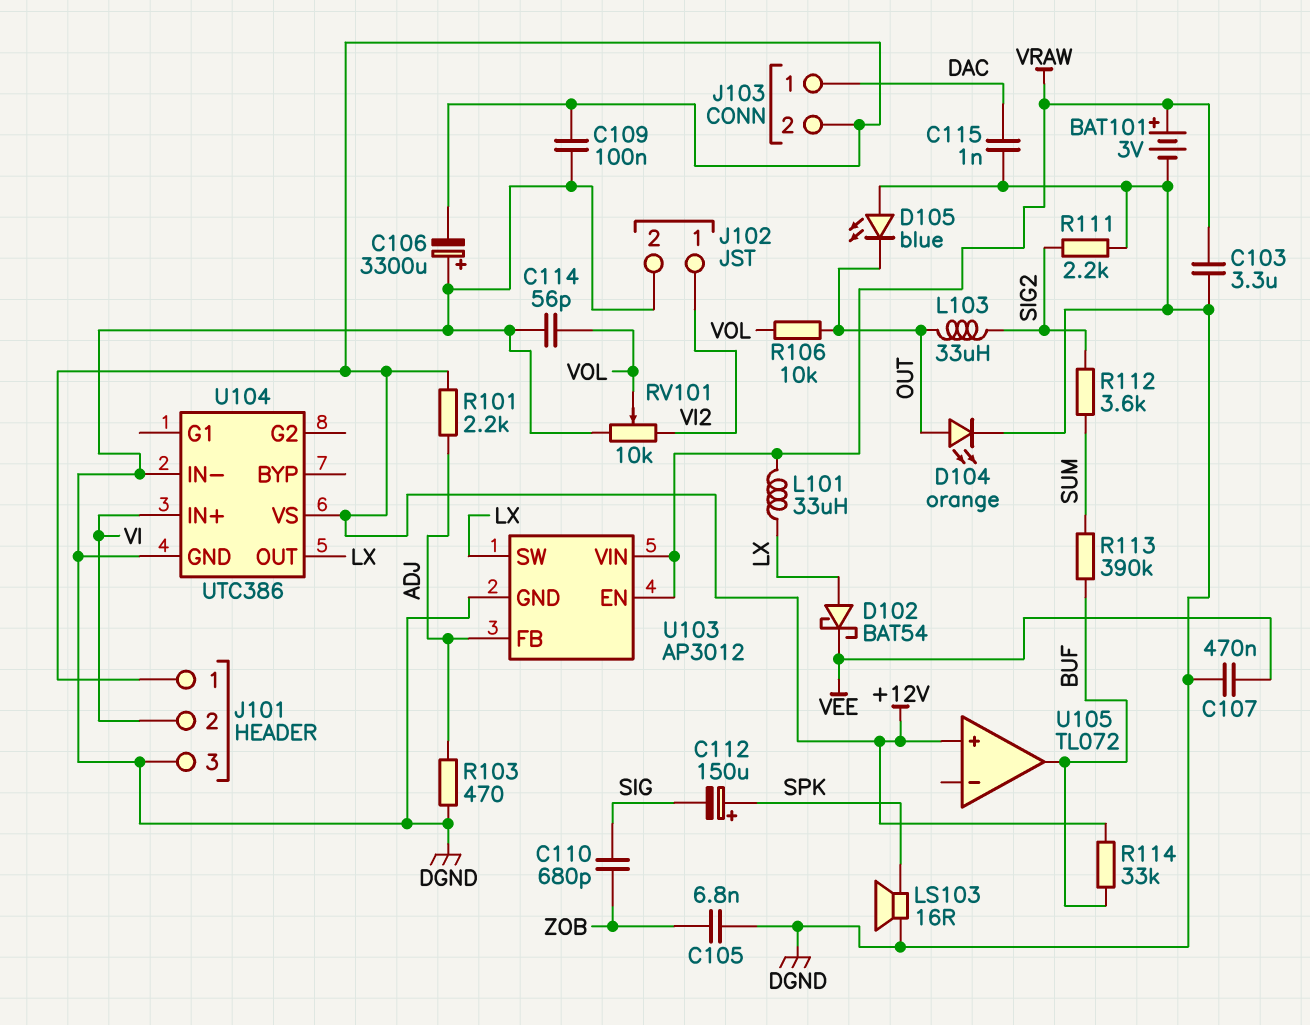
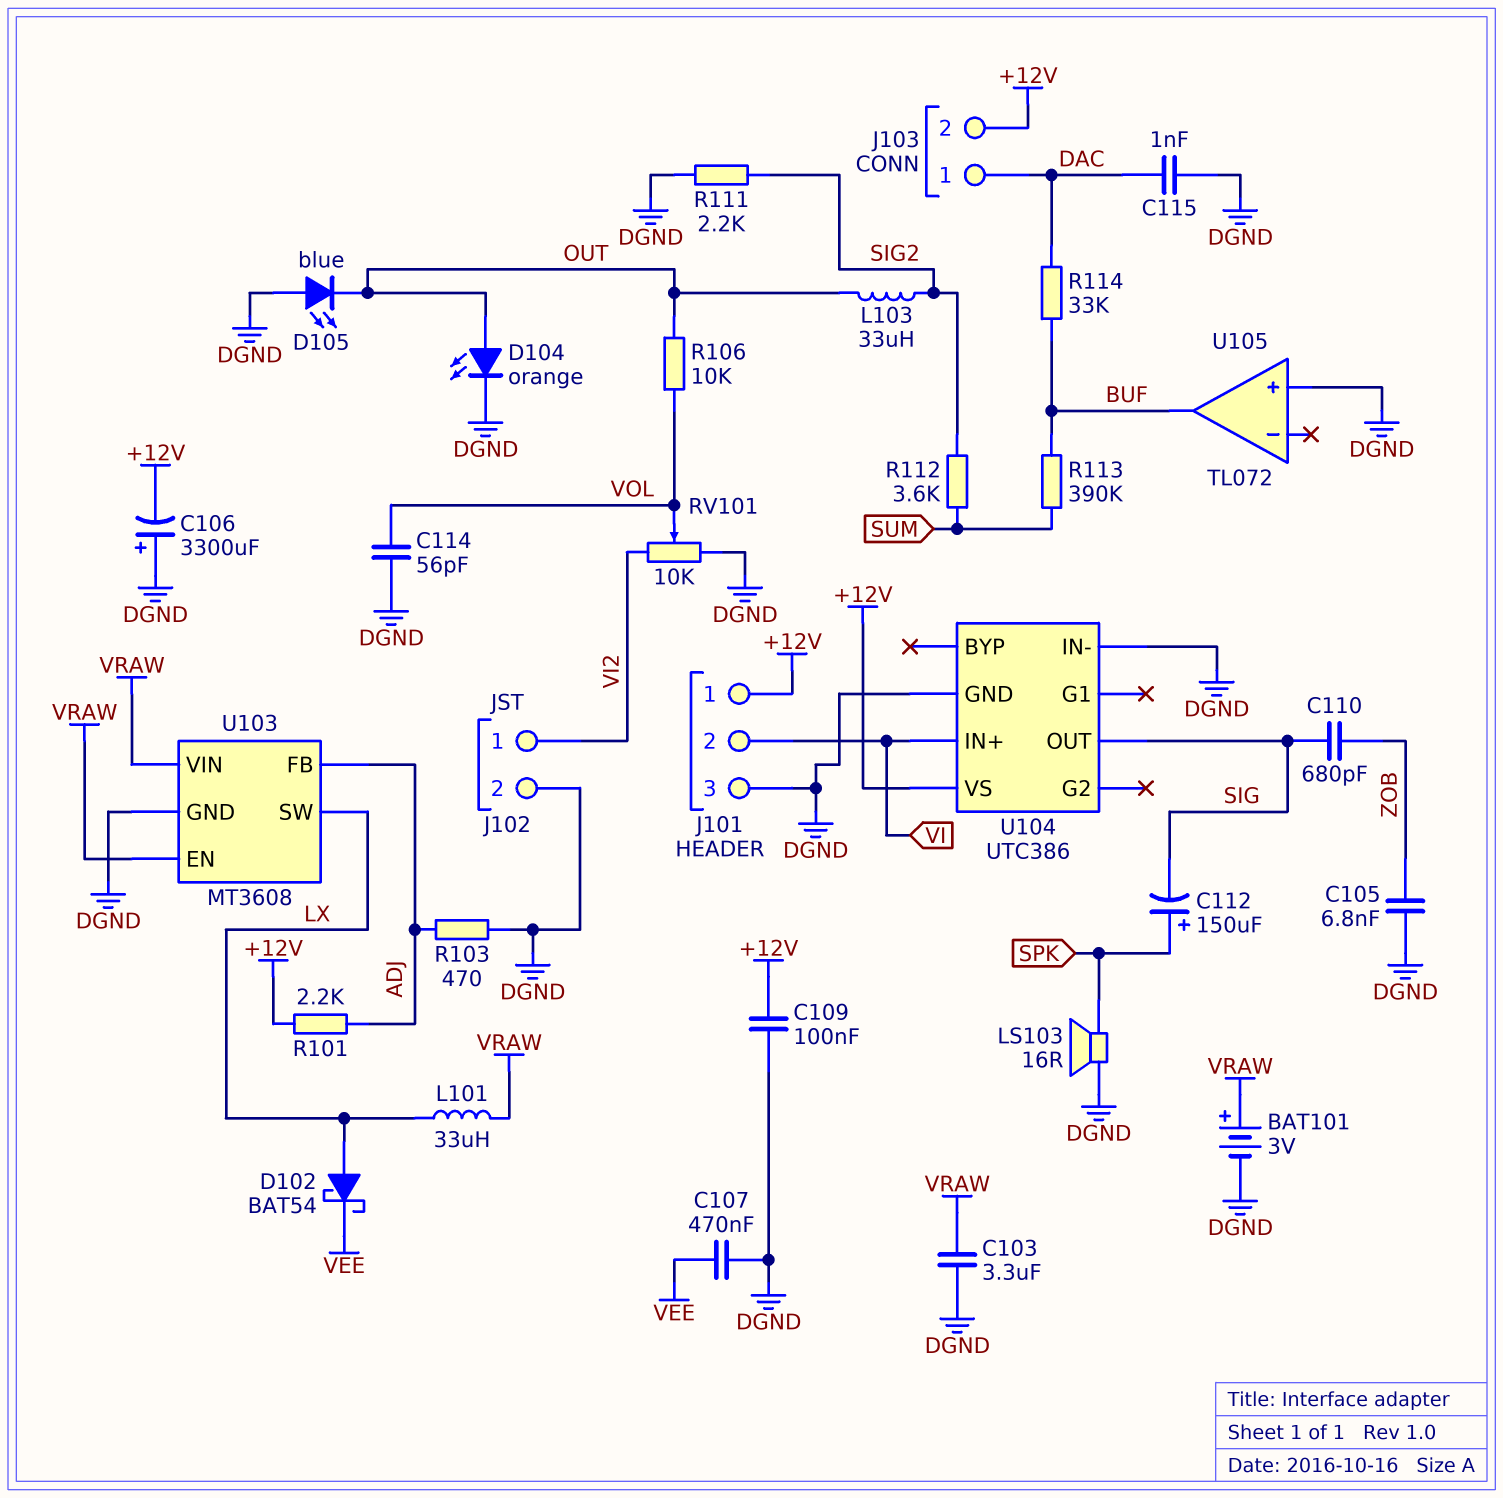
R114: 33k (+12V, BUF) -> 33k (BUF, DAC)
U103: AP3012 -> MT3608
U104 pin OUT: LX -> SIG
U105 pin in+: +12V -> DGND

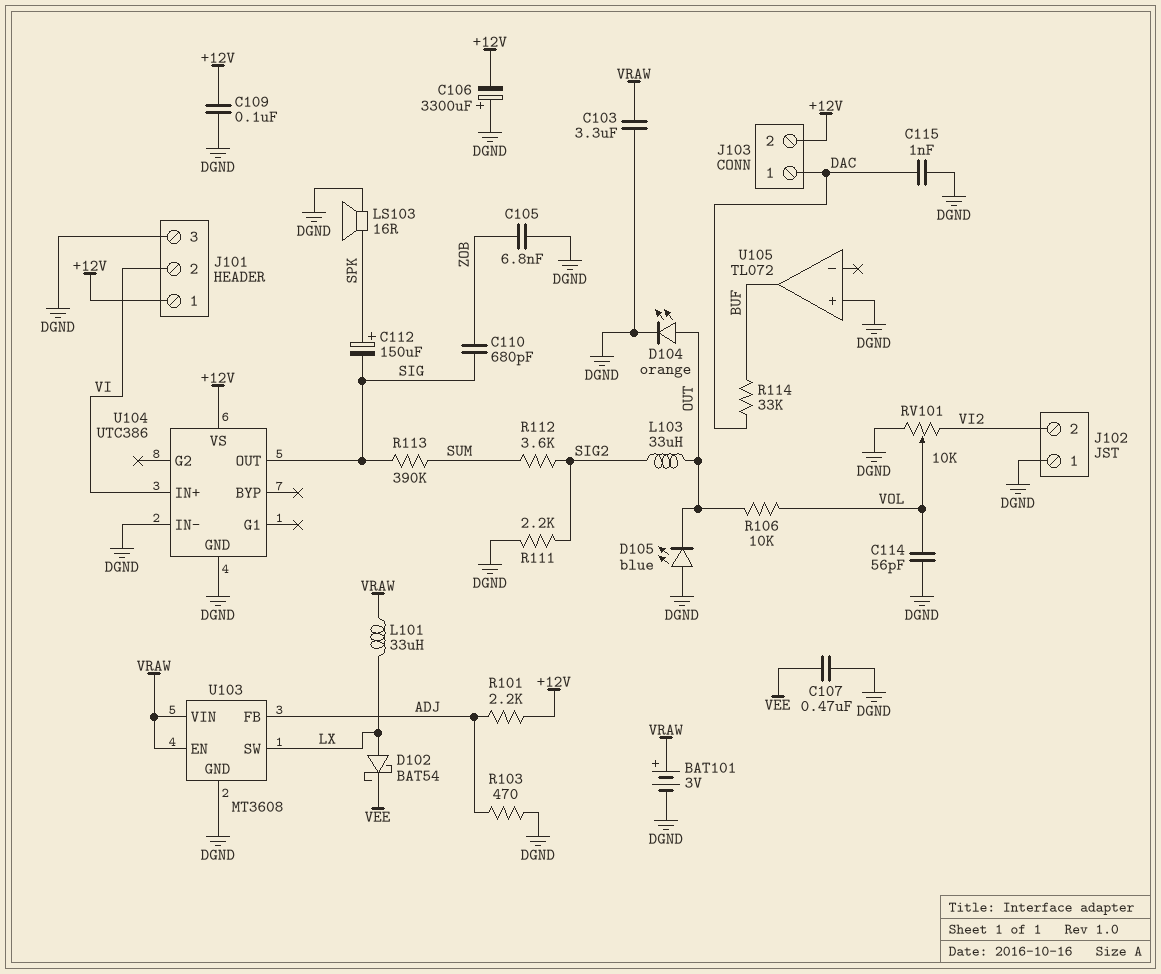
J102 pin 1: VI2 -> DGND
J102 pin 2: DGND -> VI2
R113: 390k (BUF, SUM) -> 390k (SIG, SUM)

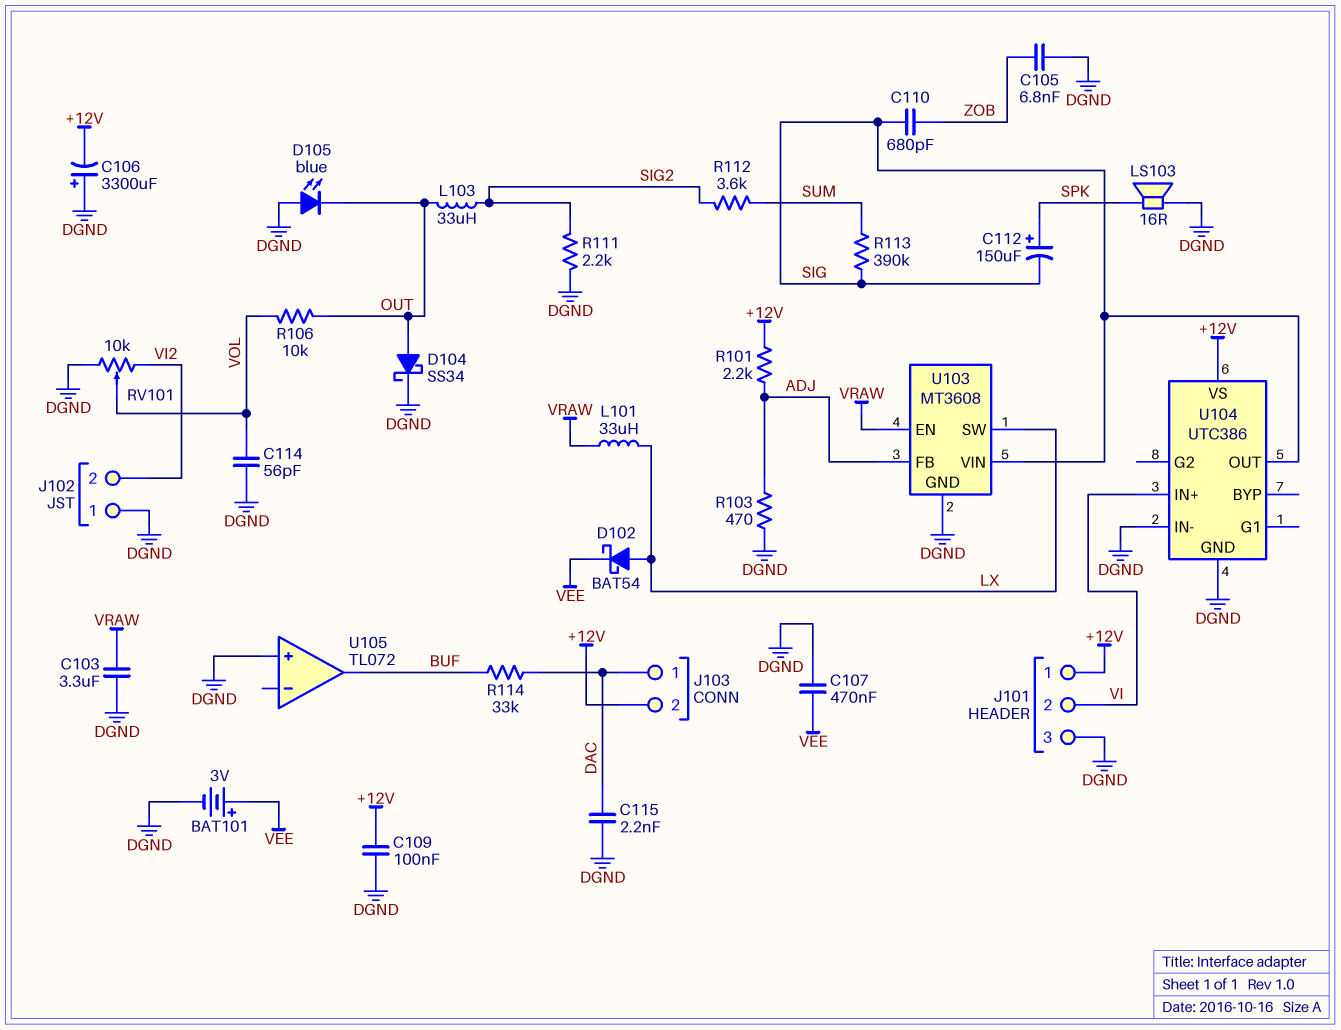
BAT101: 3V (plus VRAW, minus DGND) -> 3V (plus VEE, minus DGND)
C115: 1nF (DAC, DGND) -> 2.2nF (DAC, DGND)
D104: LED orange (A OUT, K DGND) -> schottky SS34 (A OUT, K DGND)
U103 pin VIN: VRAW -> SIG

